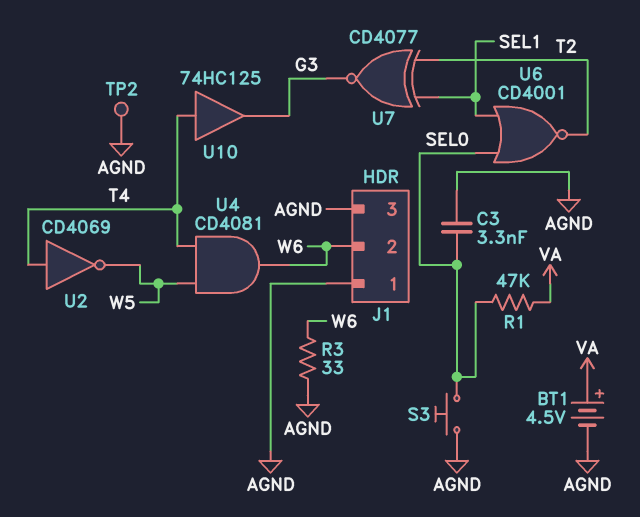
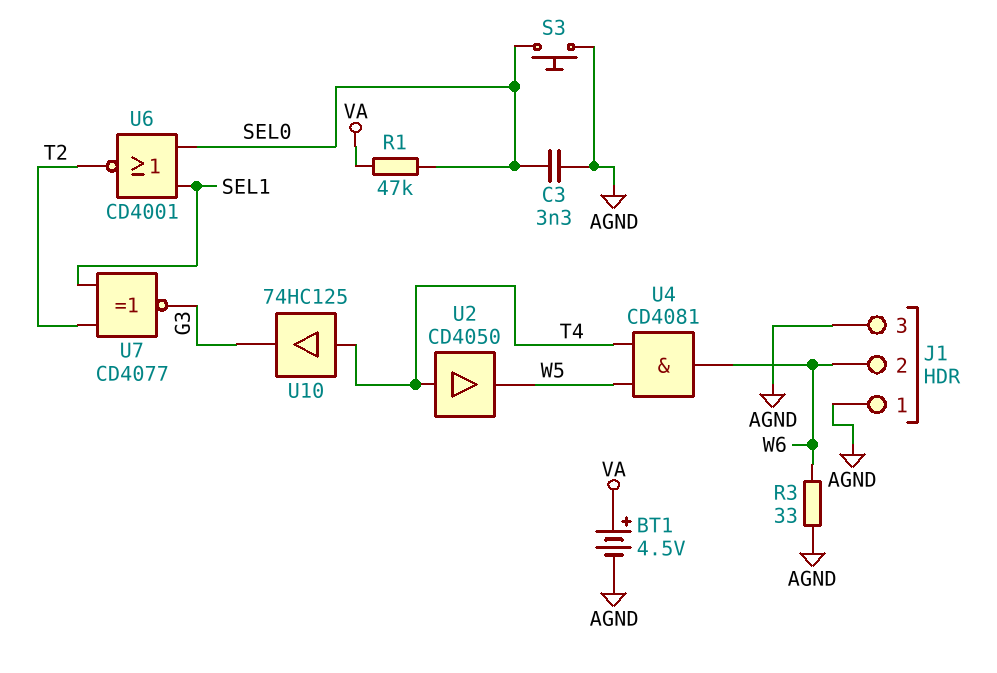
TP2: test point (AGND) -> none
U2: NOT CD4069 (in T4, out W5) -> buffer CD4050 (in T4, out W5)

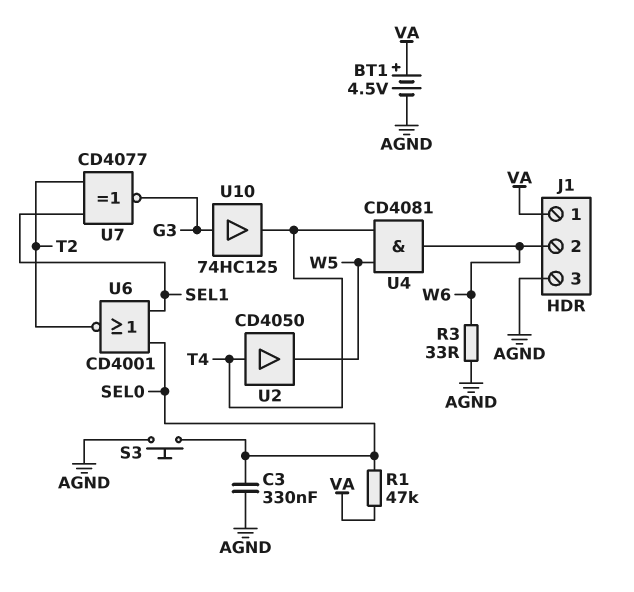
C3: 3.3nF (AGND, SEL0) -> 330nF (AGND, SEL0)
J1 pin 1: AGND -> VA
U10: buffer 74HC125 (in T4, out G3) -> buffer 74HC125 (in G3, out T4)

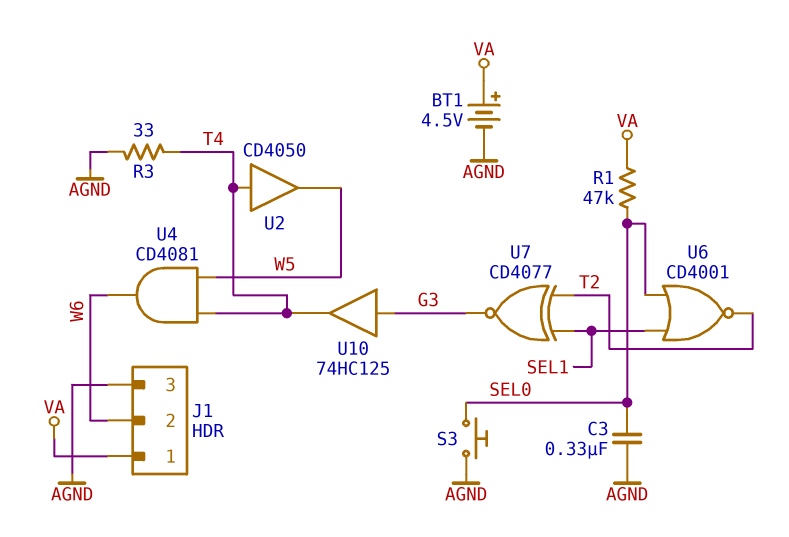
R3: 33 (AGND, W6) -> 33 (AGND, T4)

